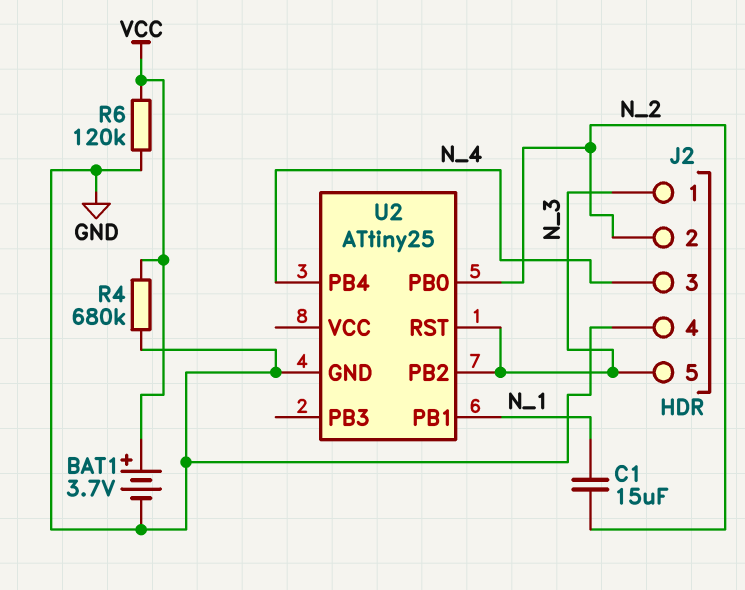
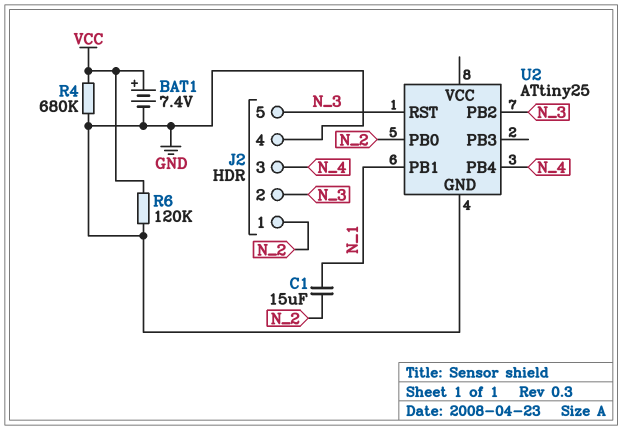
BAT1: 3.7V (plus VCC, minus GND) -> 7.4V (plus VCC, minus GND)
J2 pin 1: N_3 -> N_2
J2 pin 2: N_2 -> N_3

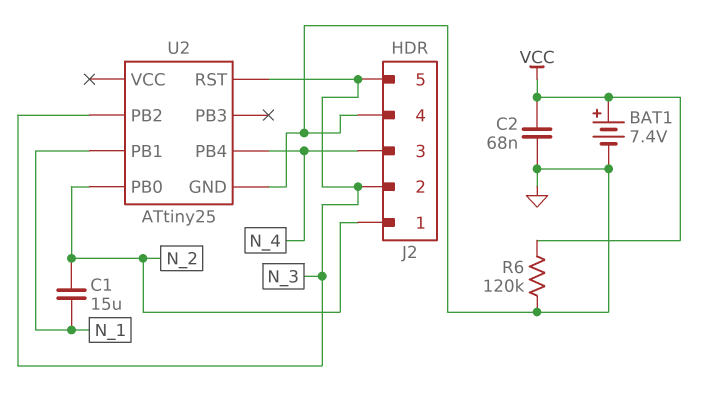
C2: none -> 68nF (GND, VCC)
R4: 680k (GND, VCC) -> none

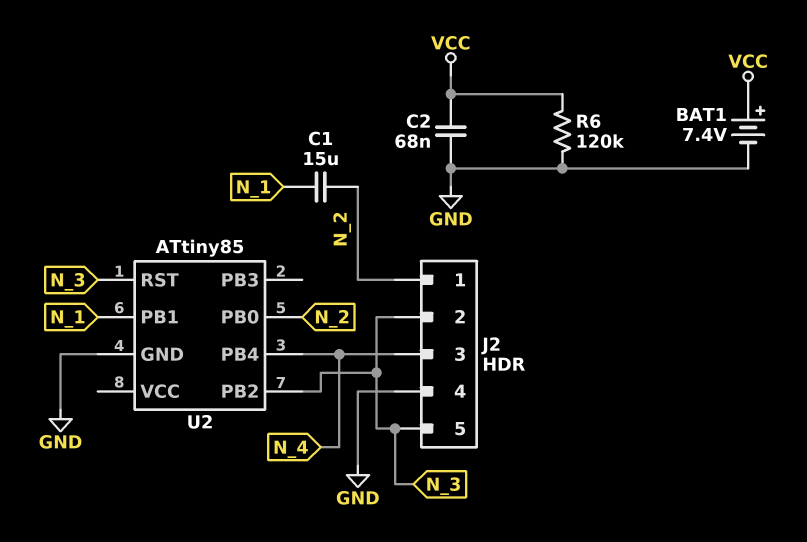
U2: ATtiny25 -> ATtiny85

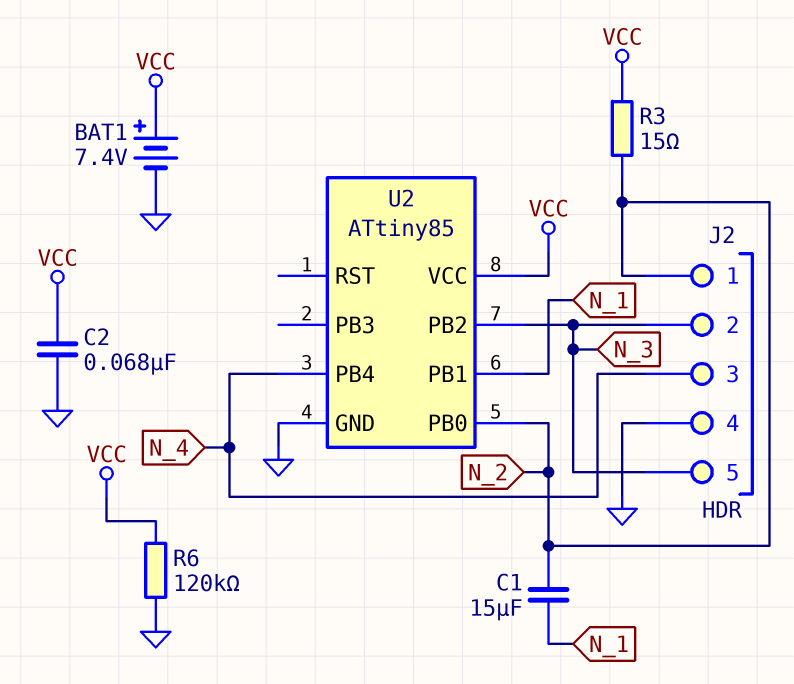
R3: none -> 15 (N_2, VCC)
U2 pin RST: N_3 -> none
U2 pin VCC: none -> VCC

